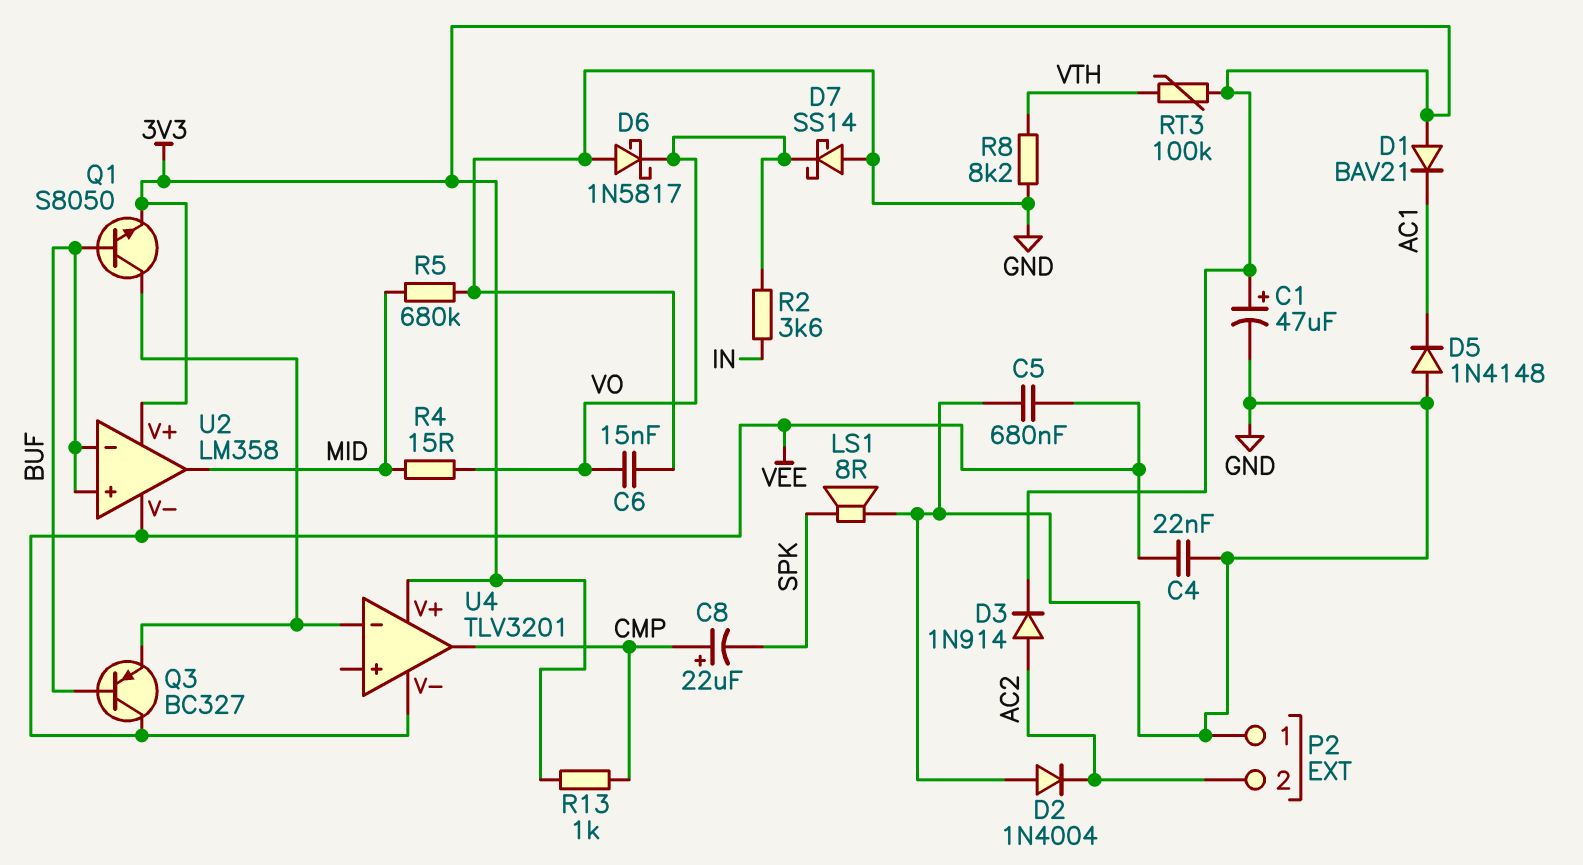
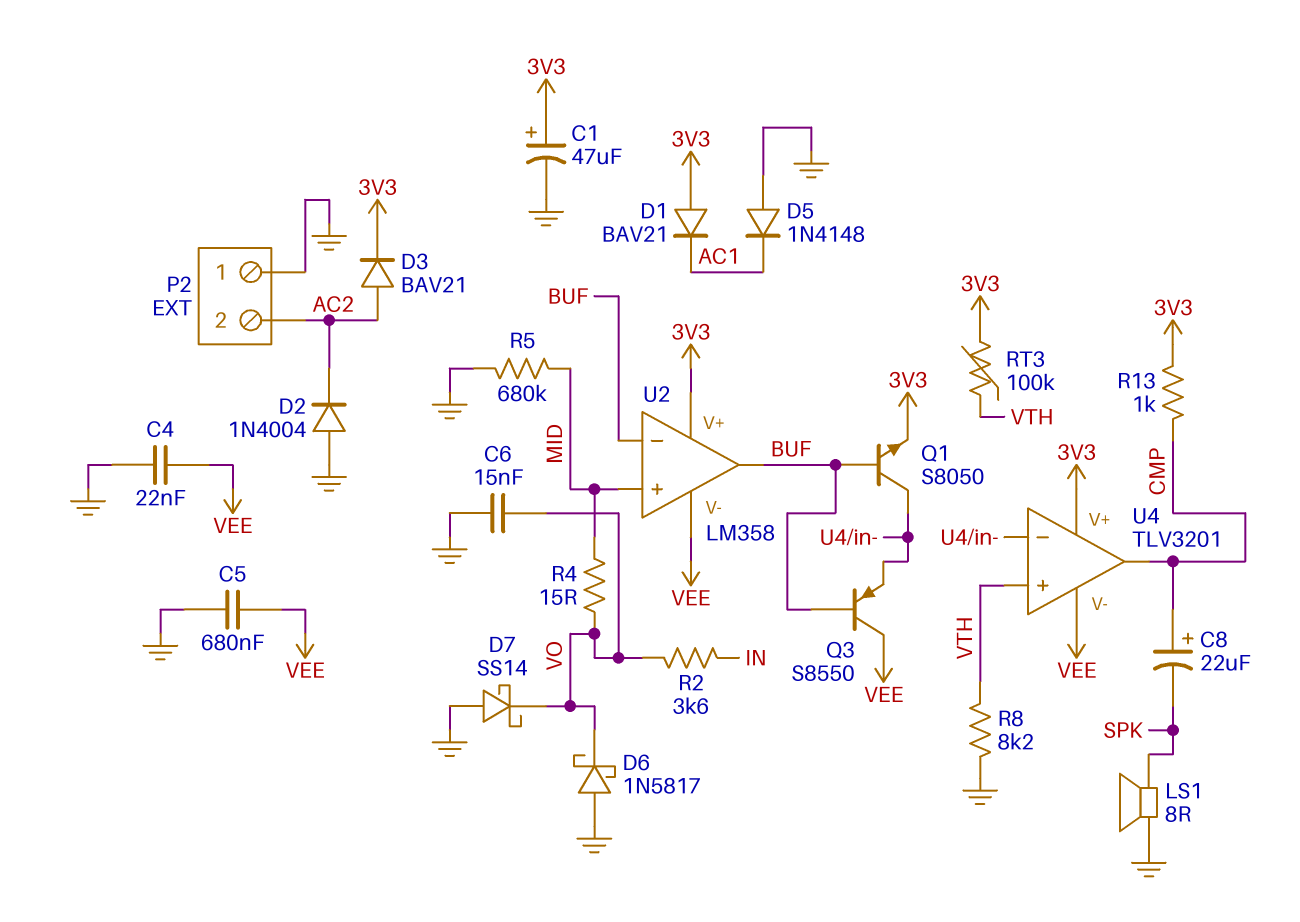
D3: diode 1N914 (A AC2, K 3V3) -> diode BAV21 (A AC2, K 3V3)
Q3: PNP BC327 (B BUF, C VEE, E U4/in-) -> PNP S8550 (B BUF, C VEE, E U4/in-)
U2 pin in+: BUF -> MID
U2 pin out: MID -> BUF
U4 pin in+: none -> VTH

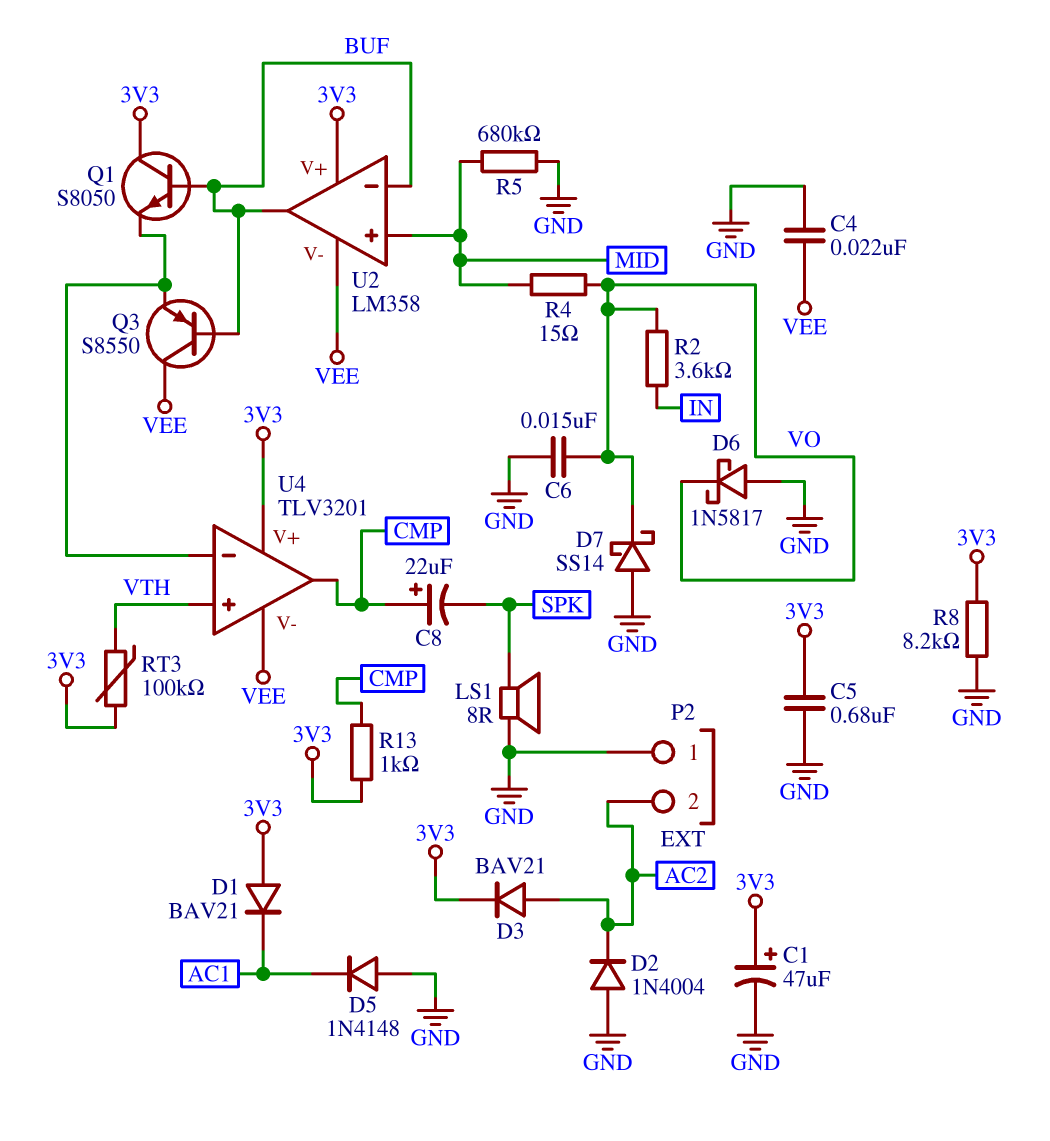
C5: 680nF (GND, VEE) -> 680nF (3V3, GND)
Q1: NPN S8050 (B BUF, C U4/in-, E 3V3) -> NPN S8050 (B BUF, C 3V3, E U4/in-)
R8: 8.2k (GND, VTH) -> 8.2k (3V3, GND)

